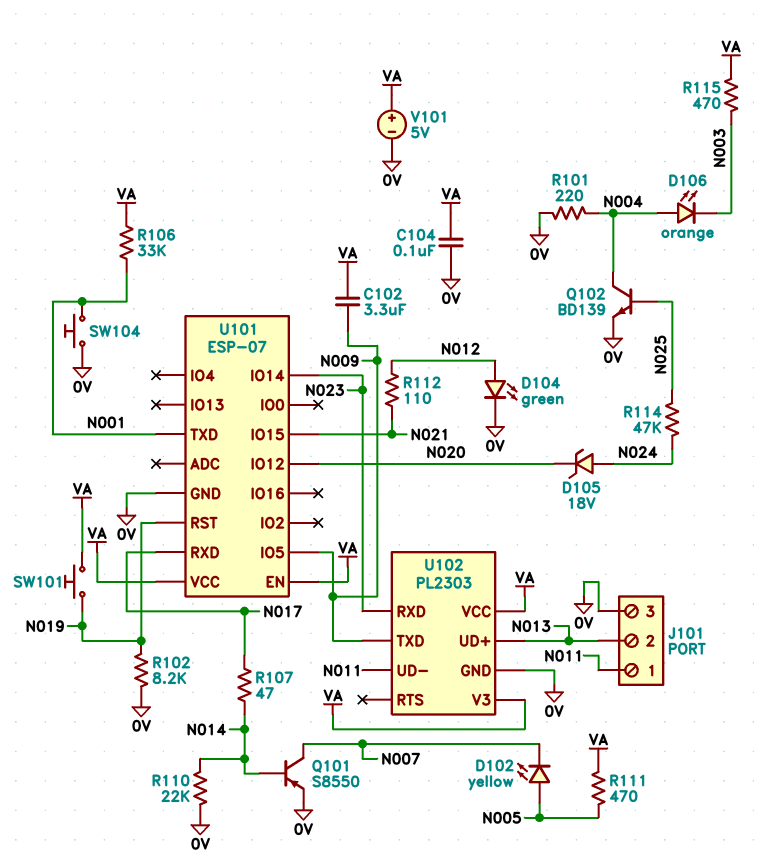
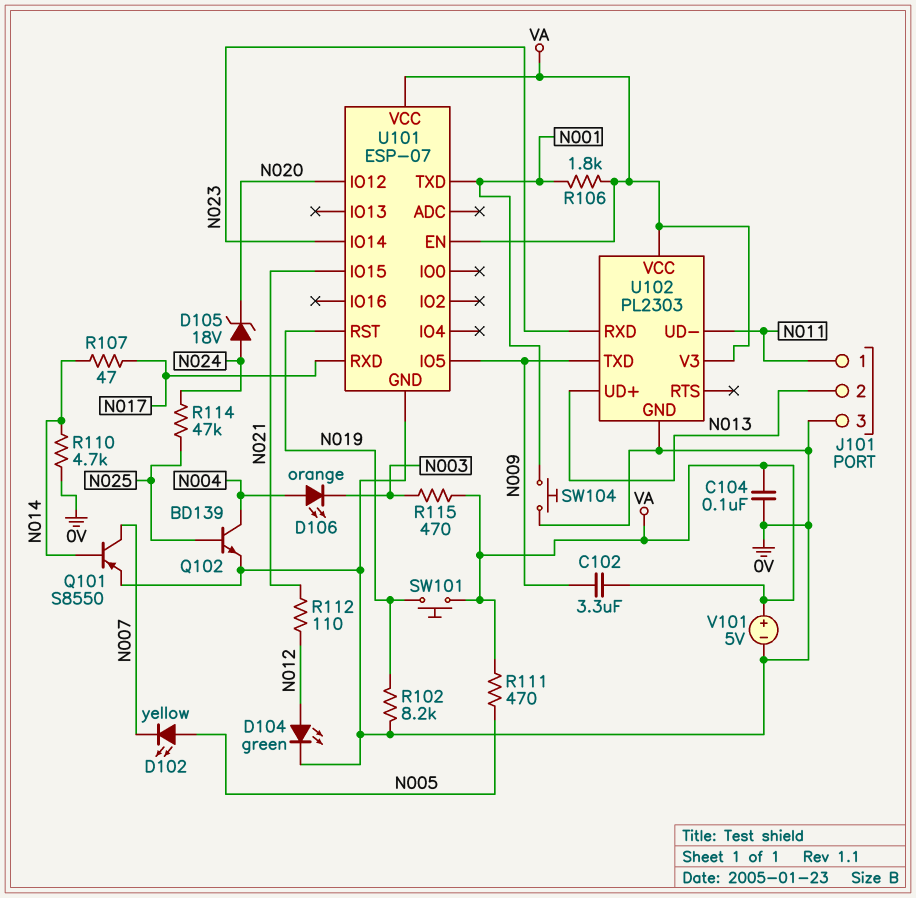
R101: 220 (0V, N004) -> none
R106: 33k (N001, VA) -> 1.8k (N001, VA)
R110: 22k (0V, N014) -> 4.7k (0V, N014)

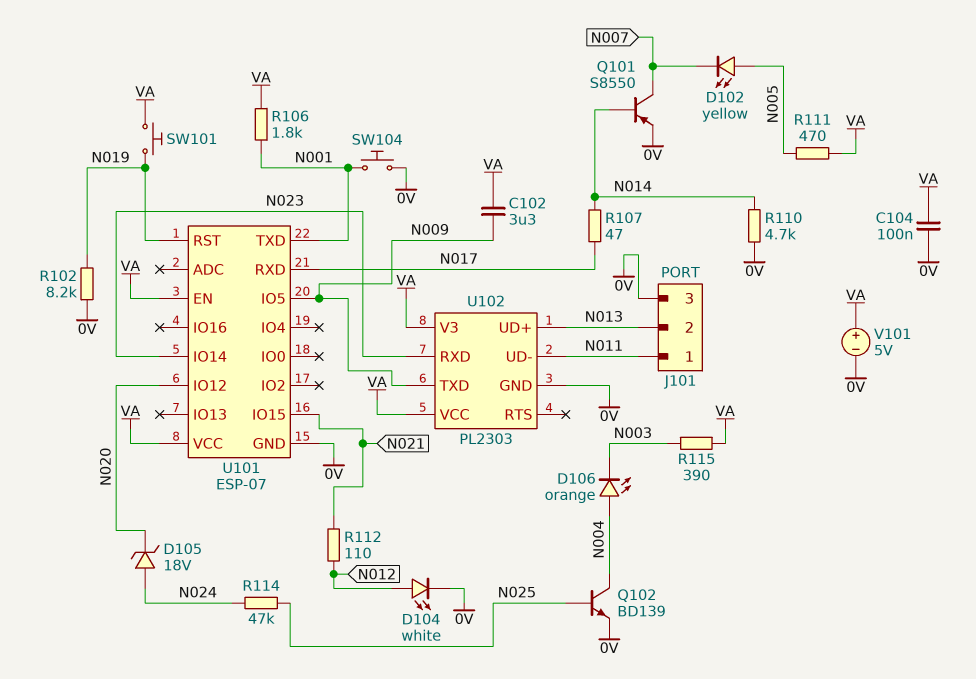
D104: LED green (A N012, K 0V) -> LED white (A N012, K 0V)
R115: 470 (N003, VA) -> 390 (N003, VA)

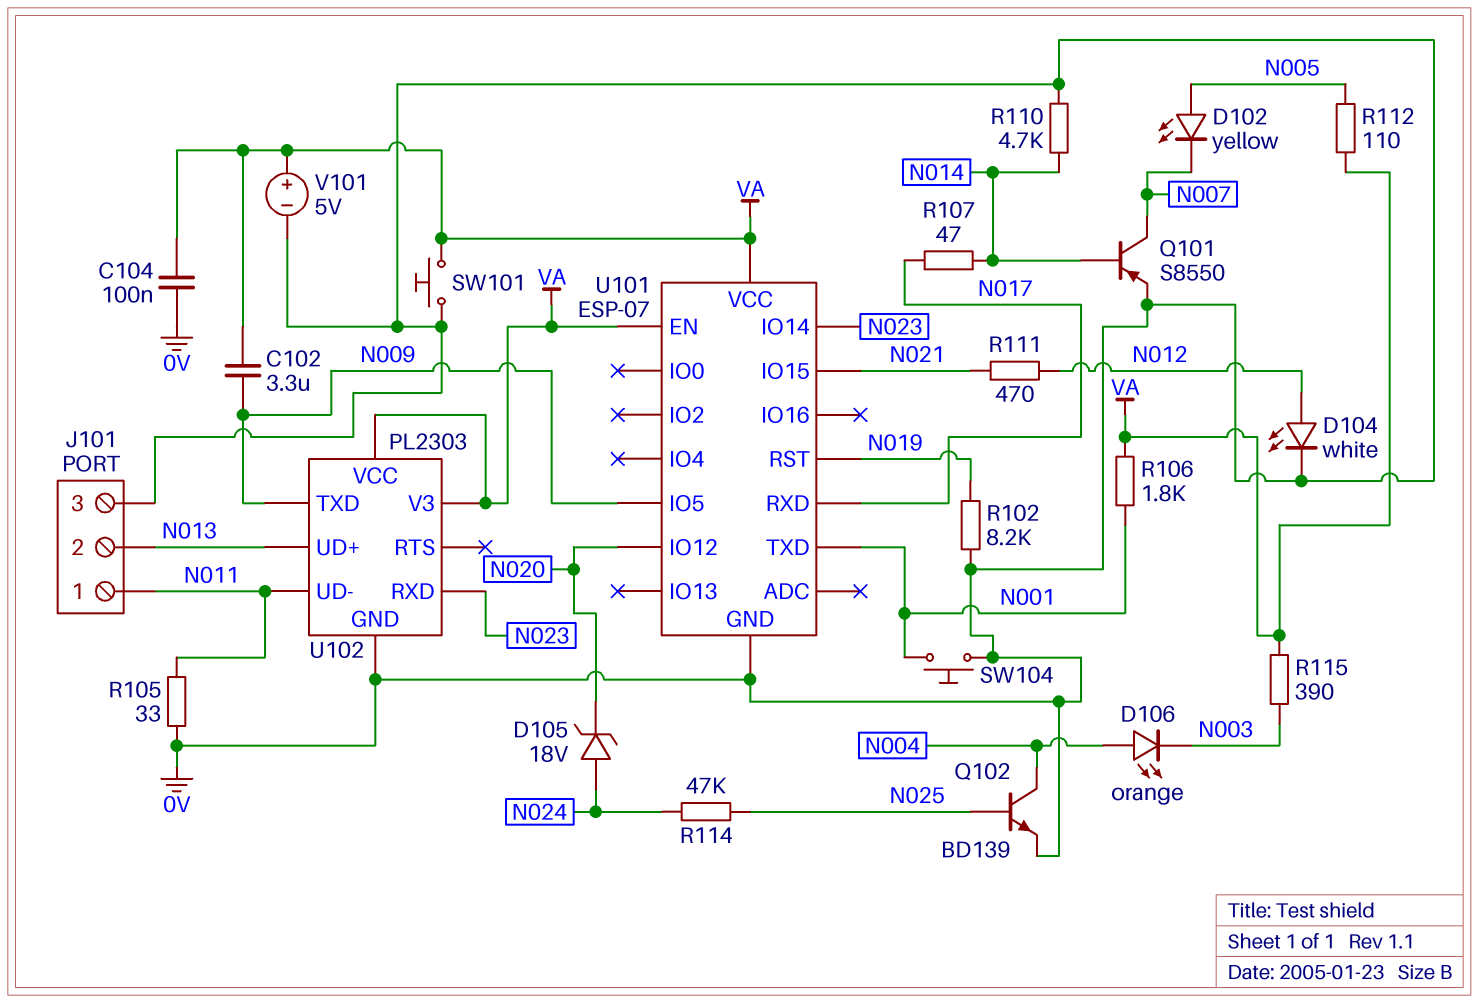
R105: none -> 33 (0V, N011)
R111: 470 (N005, VA) -> 470 (N012, N021)
R112: 110 (N012, N021) -> 110 (N005, VA)
SW101: button (N019, VA) -> button (0V, VA)

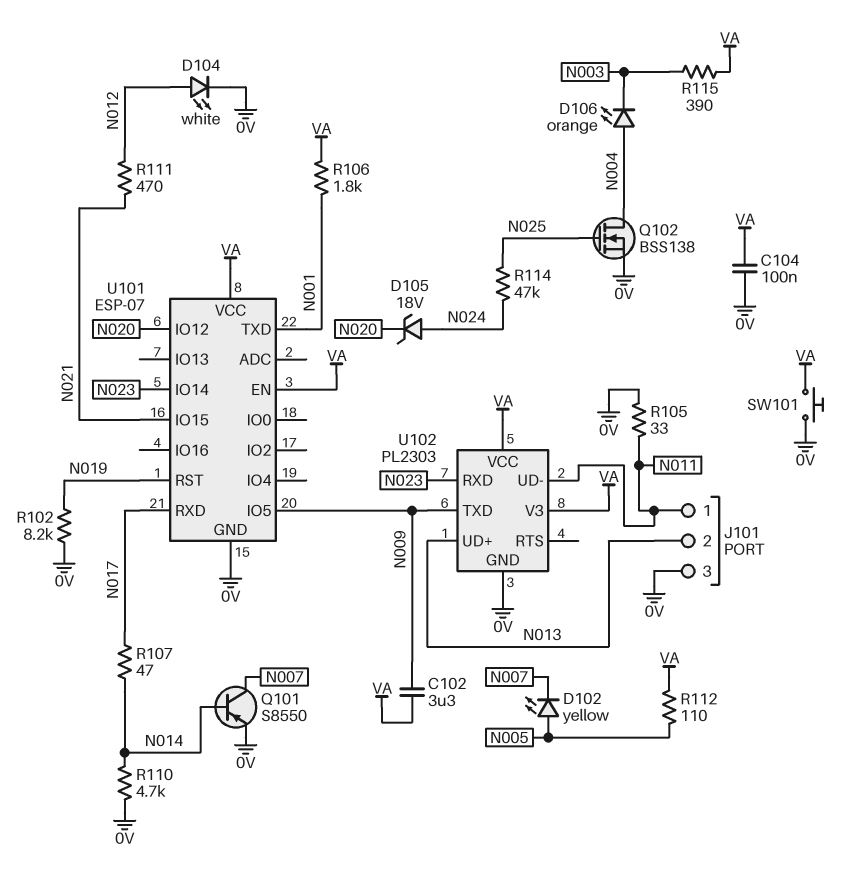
Q102: NPN BD139 (B N025, C N004, E 0V) -> NMOS BSS138 (G N025, D N004, S 0V)
SW104: button (0V, N001) -> none
V101: 5V (plus VA, minus 0V) -> none

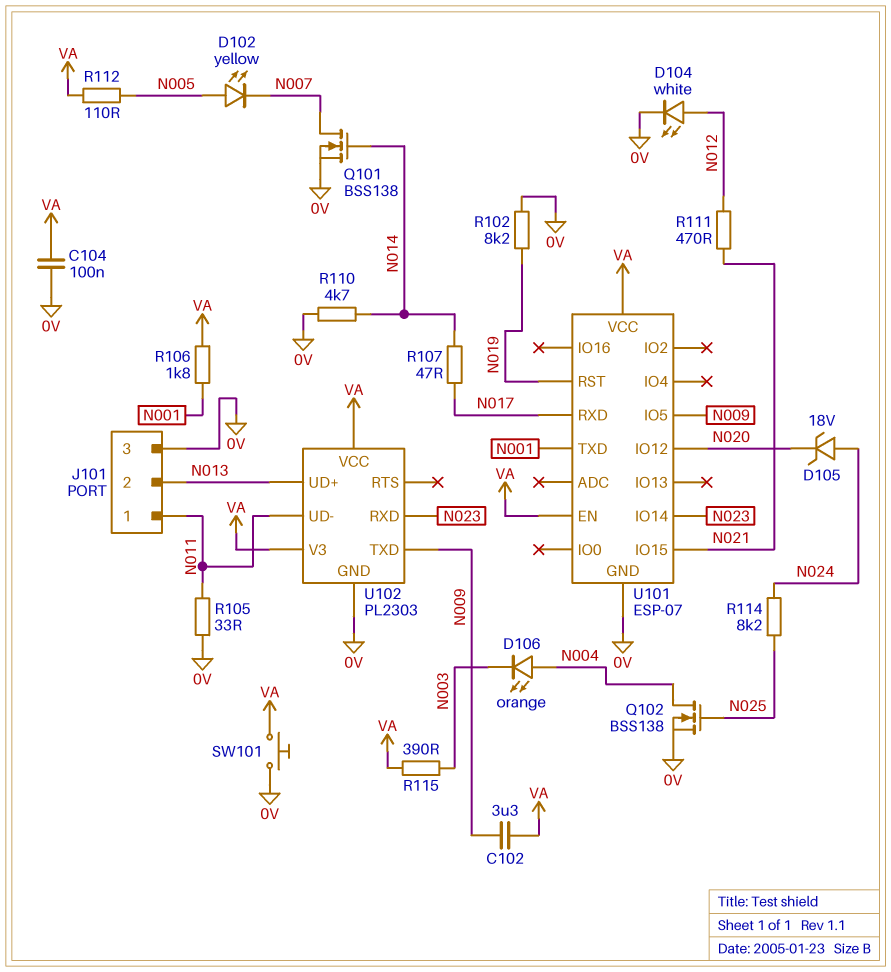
Q101: PNP S8550 (B N014, C N007, E 0V) -> NMOS BSS138 (G N014, D N007, S 0V)
R114: 47k (N024, N025) -> 8.2k (N024, N025)

